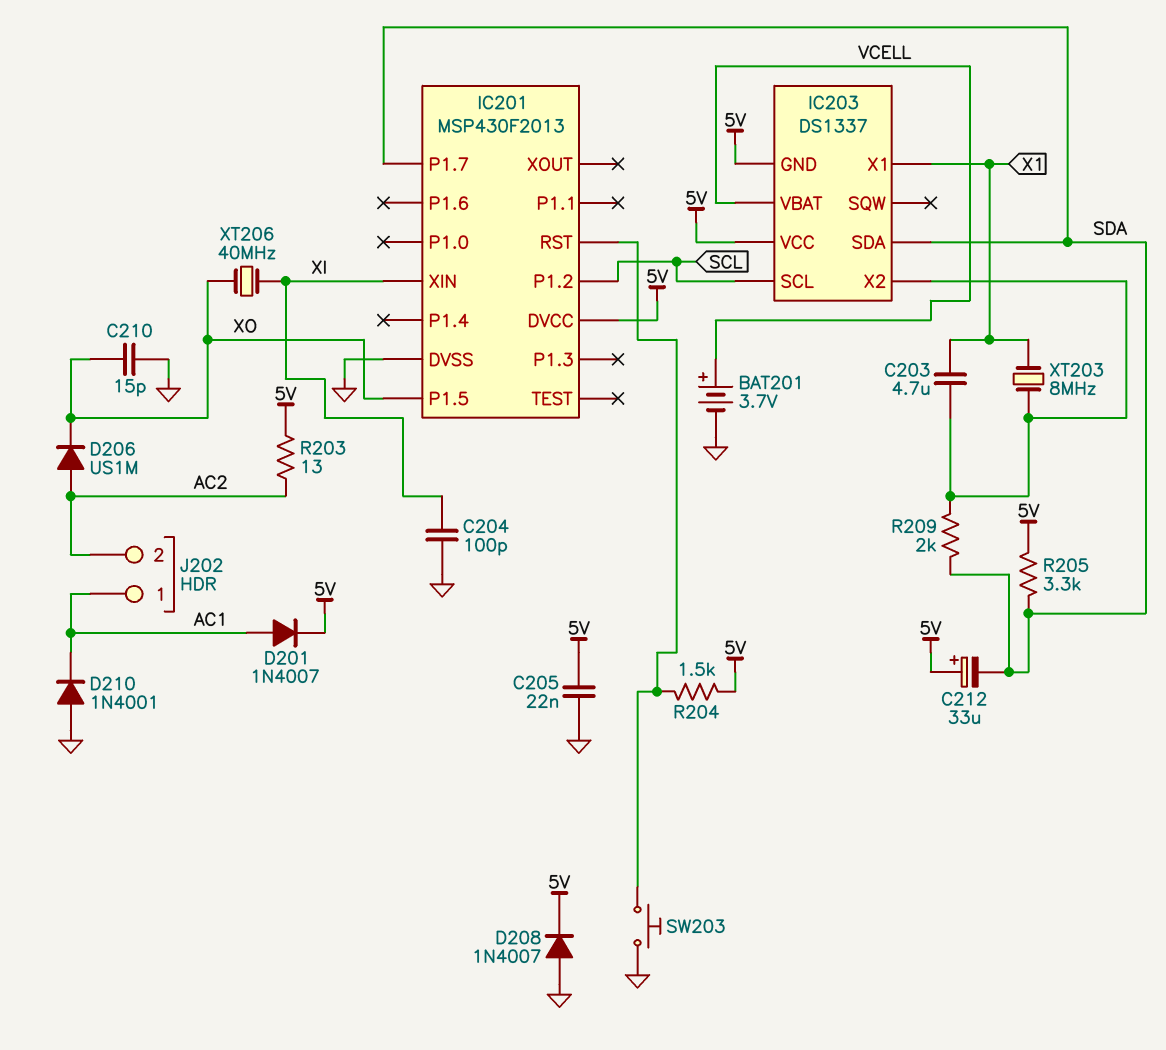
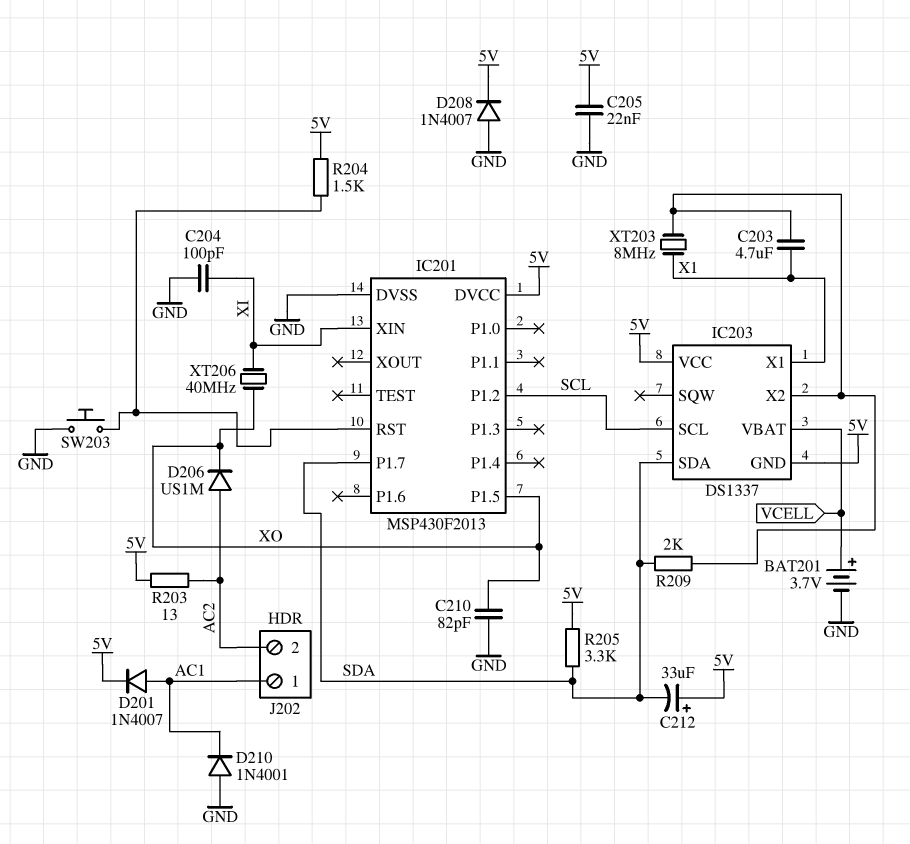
C210: 15pF (GND, XO) -> 82pF (GND, XO)

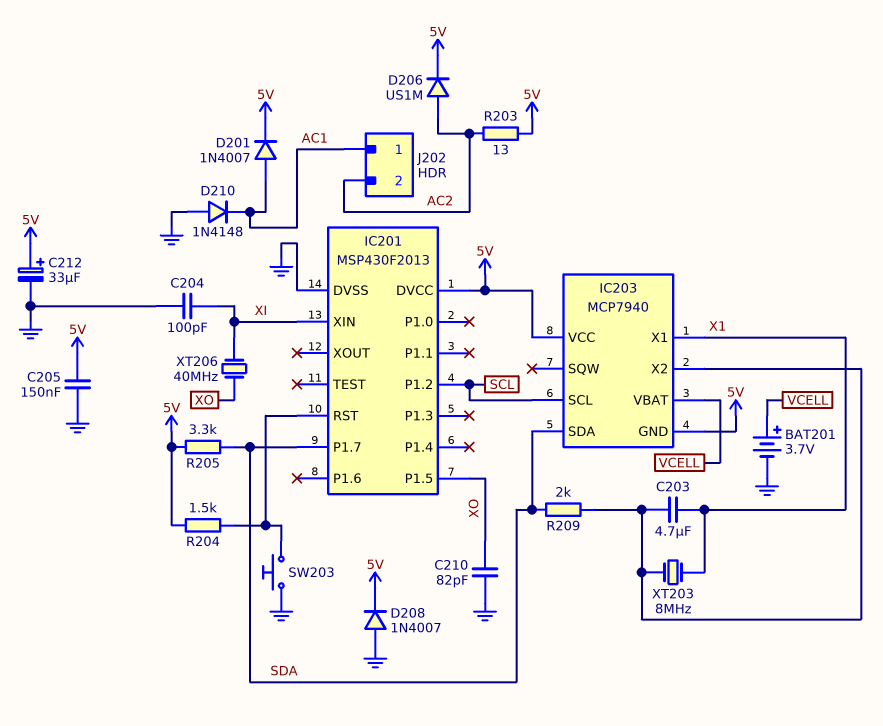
C205: 22nF (5V, GND) -> 150nF (5V, GND)
C212: 33uF (plus 5V, minus SDA) -> 33uF (plus 5V, minus GND)
D206: diode US1M (A AC2, K XO) -> diode US1M (A AC2, K 5V)
D210: diode 1N4001 (A GND, K AC1) -> diode 1N4148 (A GND, K AC1)
IC203: DS1337 -> MCP7940

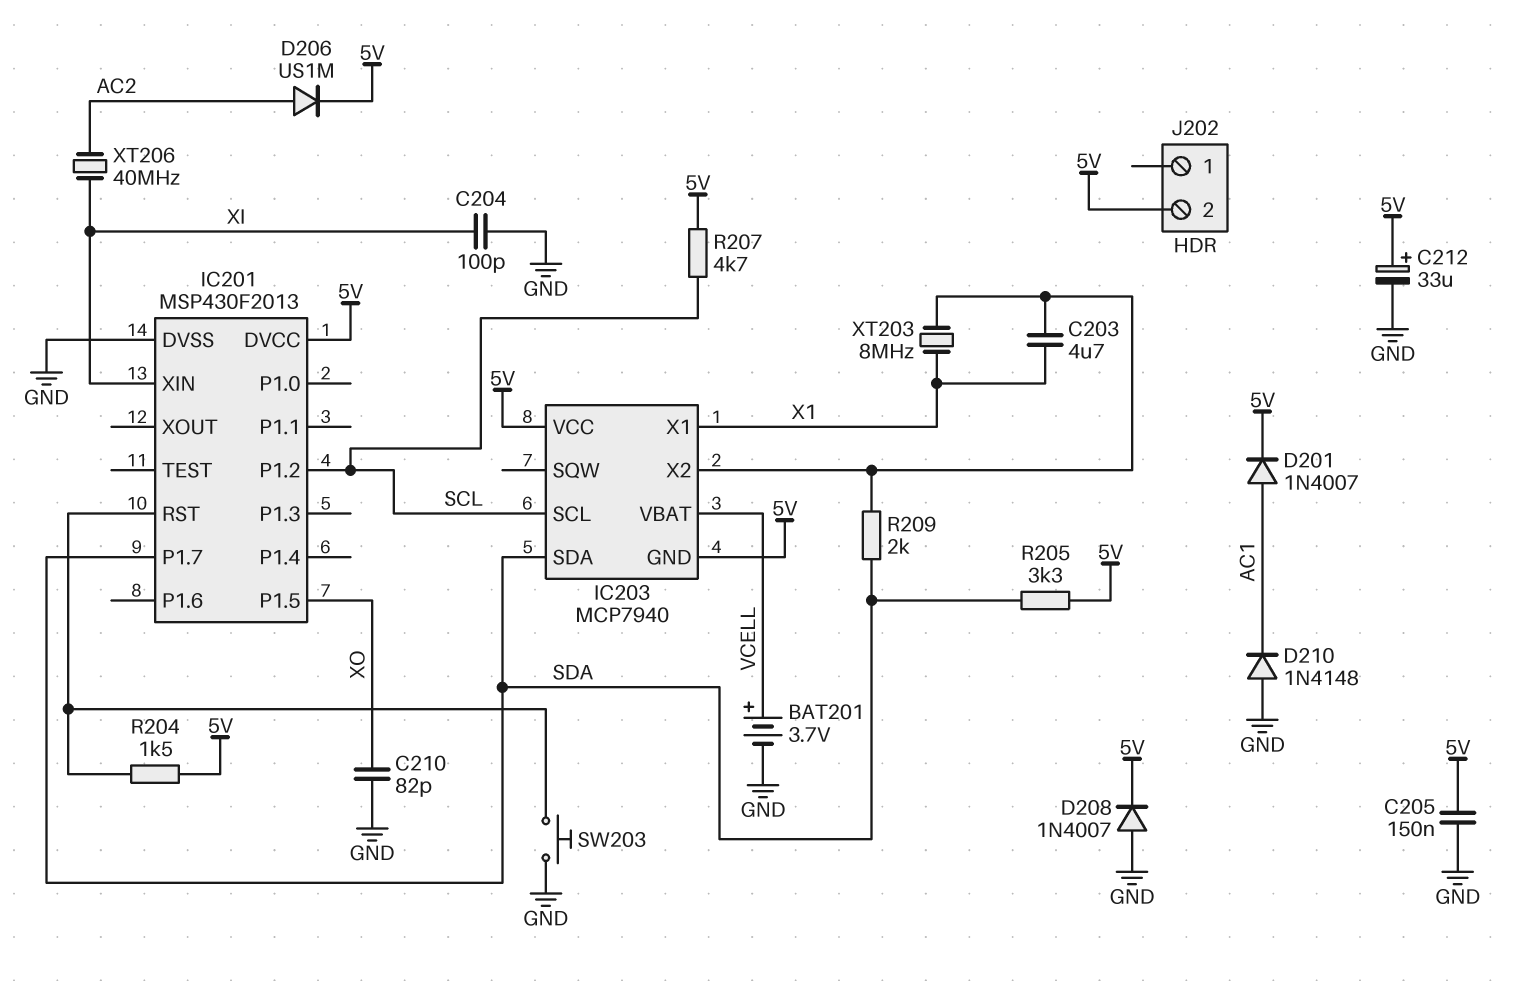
J202 pin 1: AC1 -> none
J202 pin 2: AC2 -> 5V
R203: 13 (5V, AC2) -> none
R207: none -> 4.7k (5V, SCL)
XT206: 40MHz (XI, XO) -> 40MHz (AC2, XI)

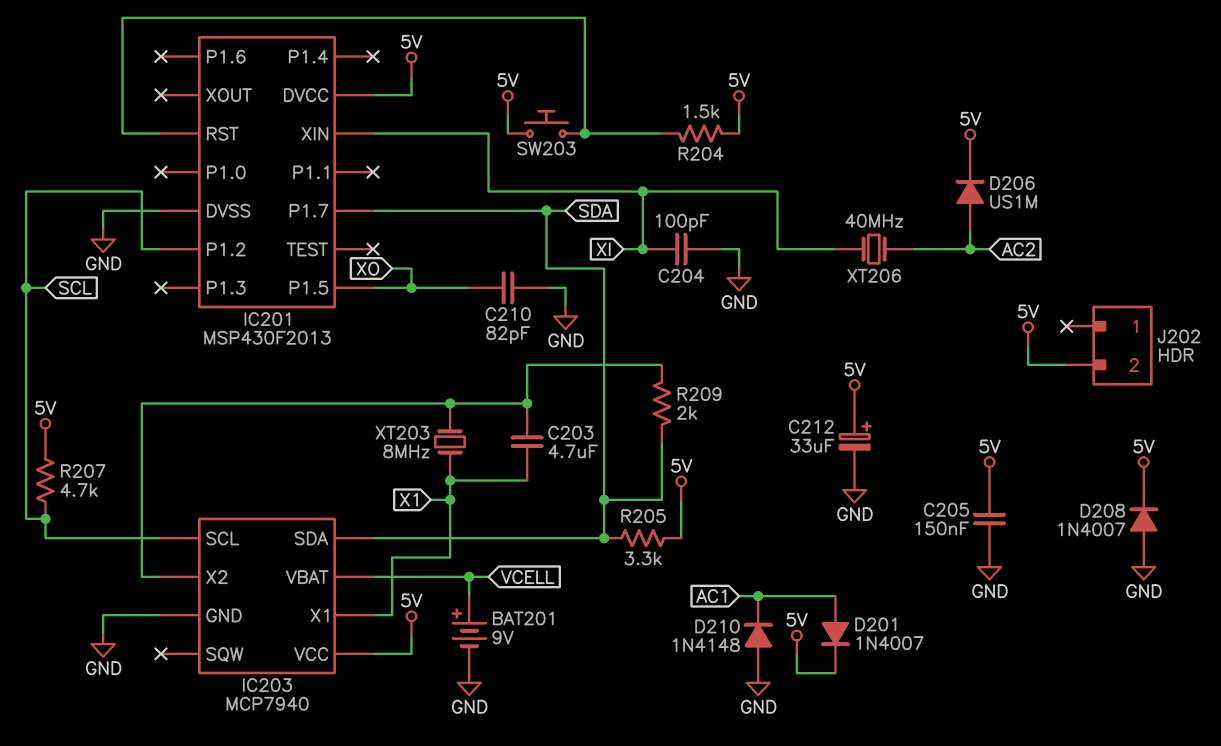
BAT201: 3.7V (plus VCELL, minus GND) -> 9V (plus VCELL, minus GND)
IC203 pin GND: 5V -> GND
SW203: button (GND, IC201/RST) -> button (5V, IC201/RST)

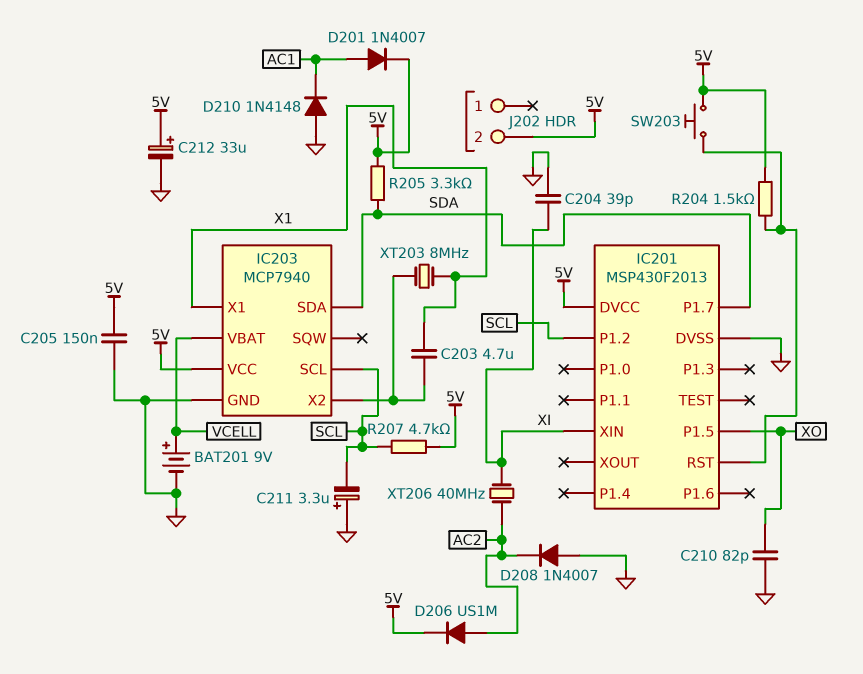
C204: 100pF (GND, XI) -> 39pF (GND, XI)
C211: none -> 3.3uF (plus GND, minus SCL)
D208: diode 1N4007 (A GND, K 5V) -> diode 1N4007 (A GND, K AC2)
R209: 2k (IC203/X2, SDA) -> none

